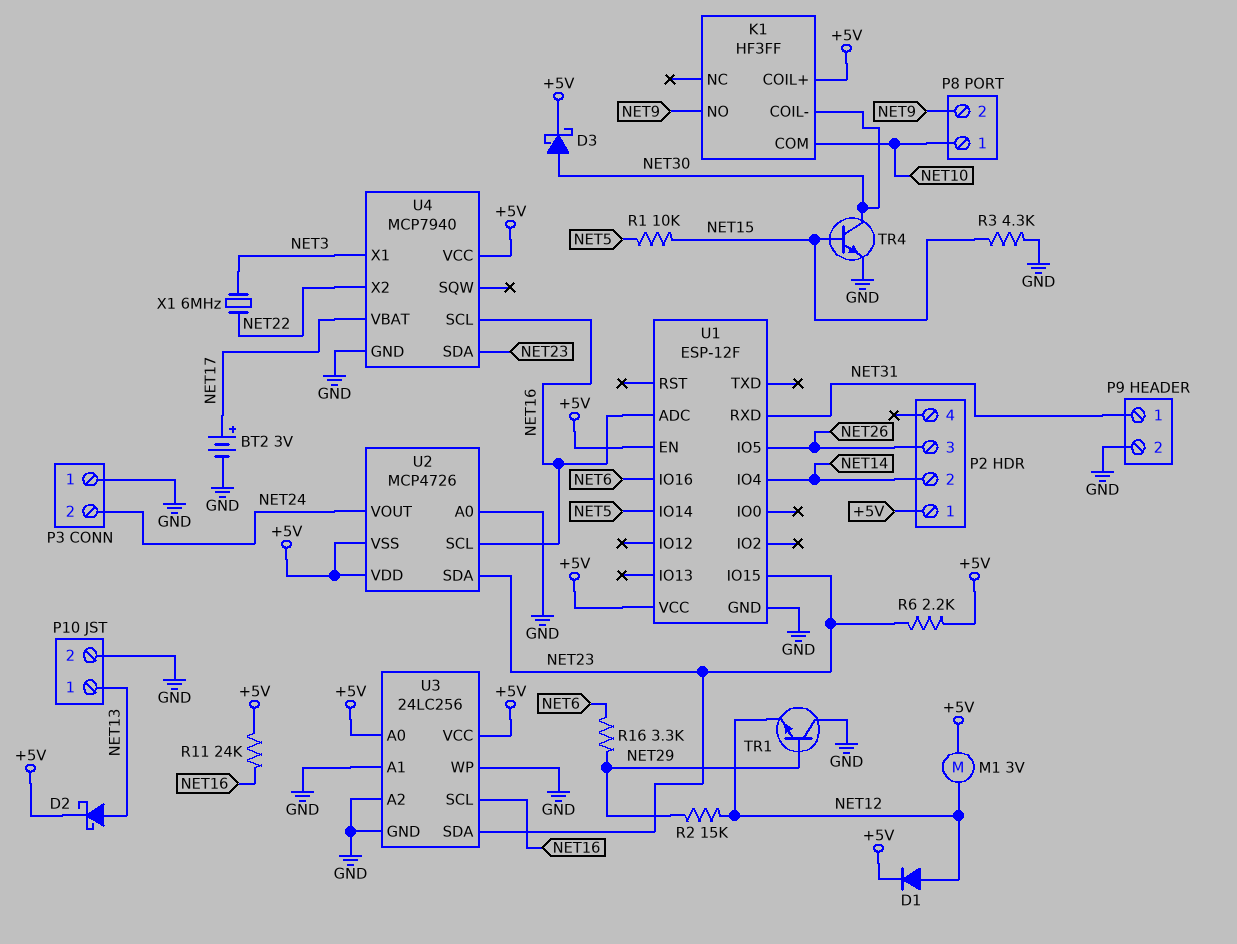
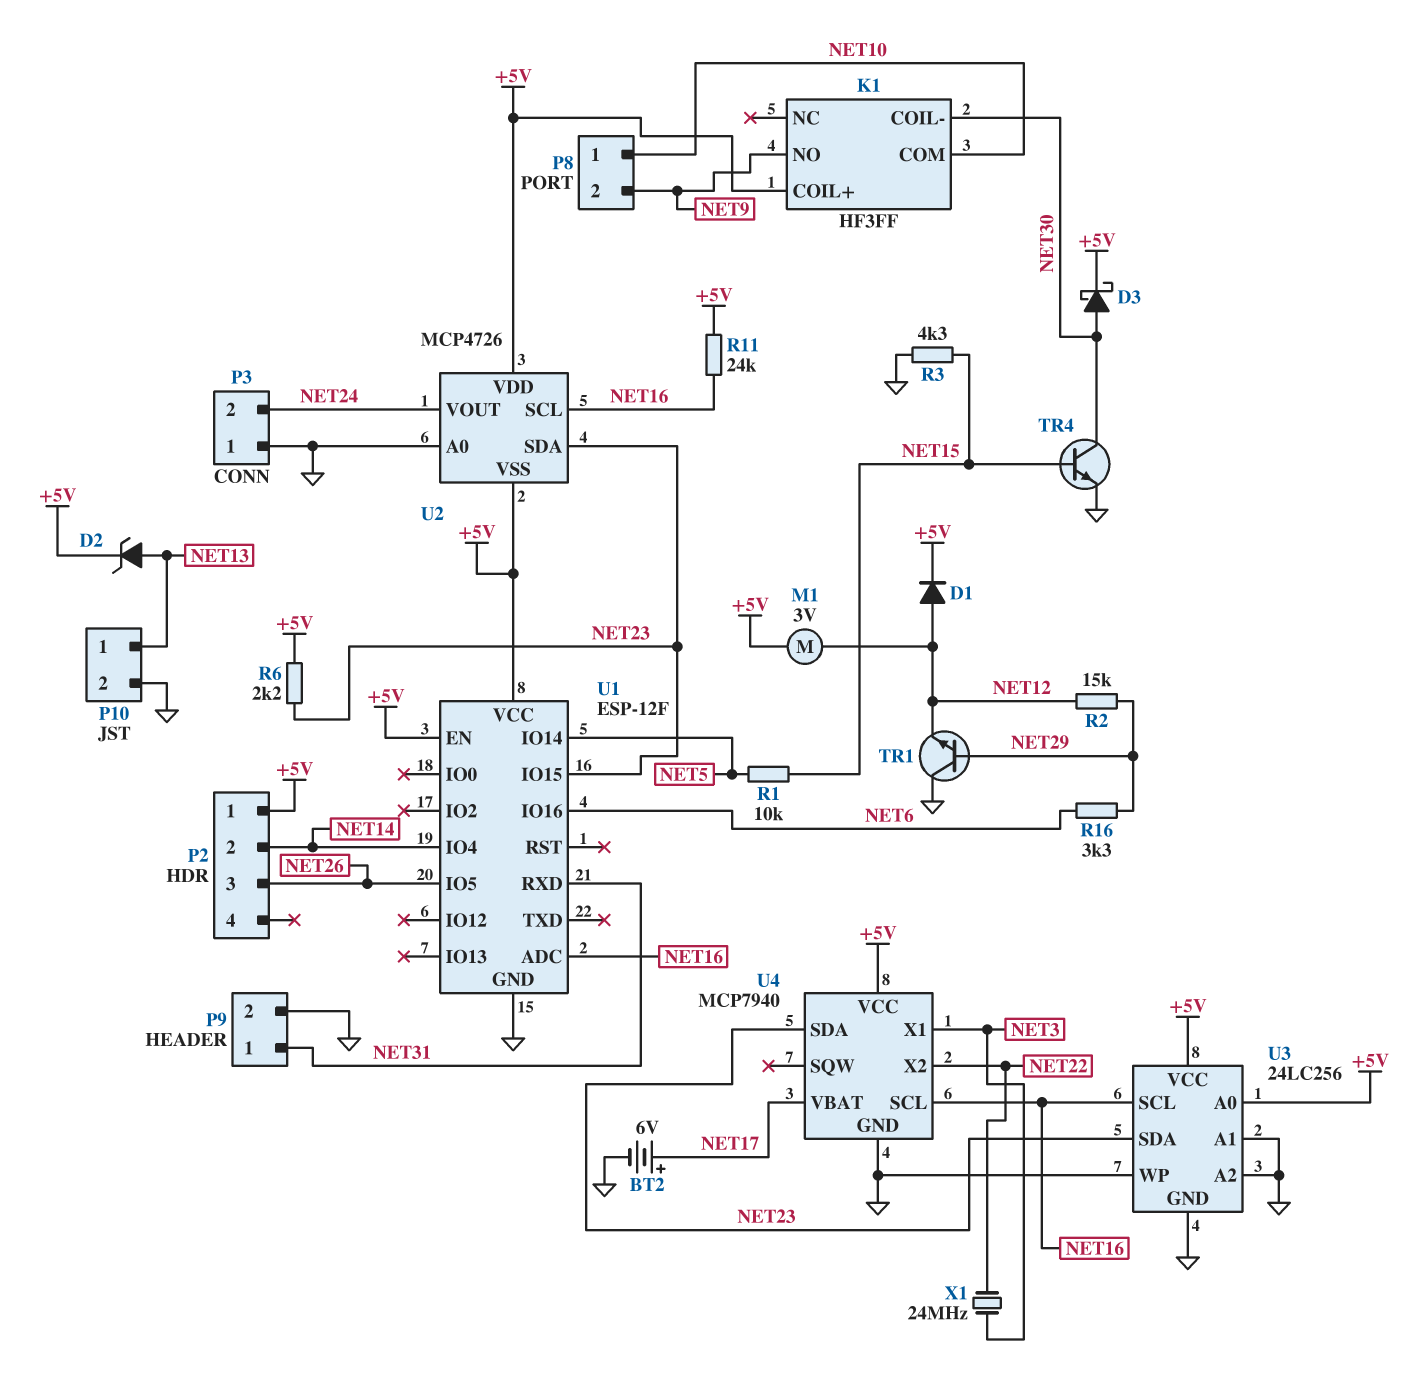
BT2: 3V (plus NET17, minus GND) -> 6V (plus NET17, minus GND)
D2: schottky (A NET13, K +5V) -> zener (A NET13, K +5V)
X1: 6MHz (NET3, NET22) -> 24MHz (NET3, NET22)

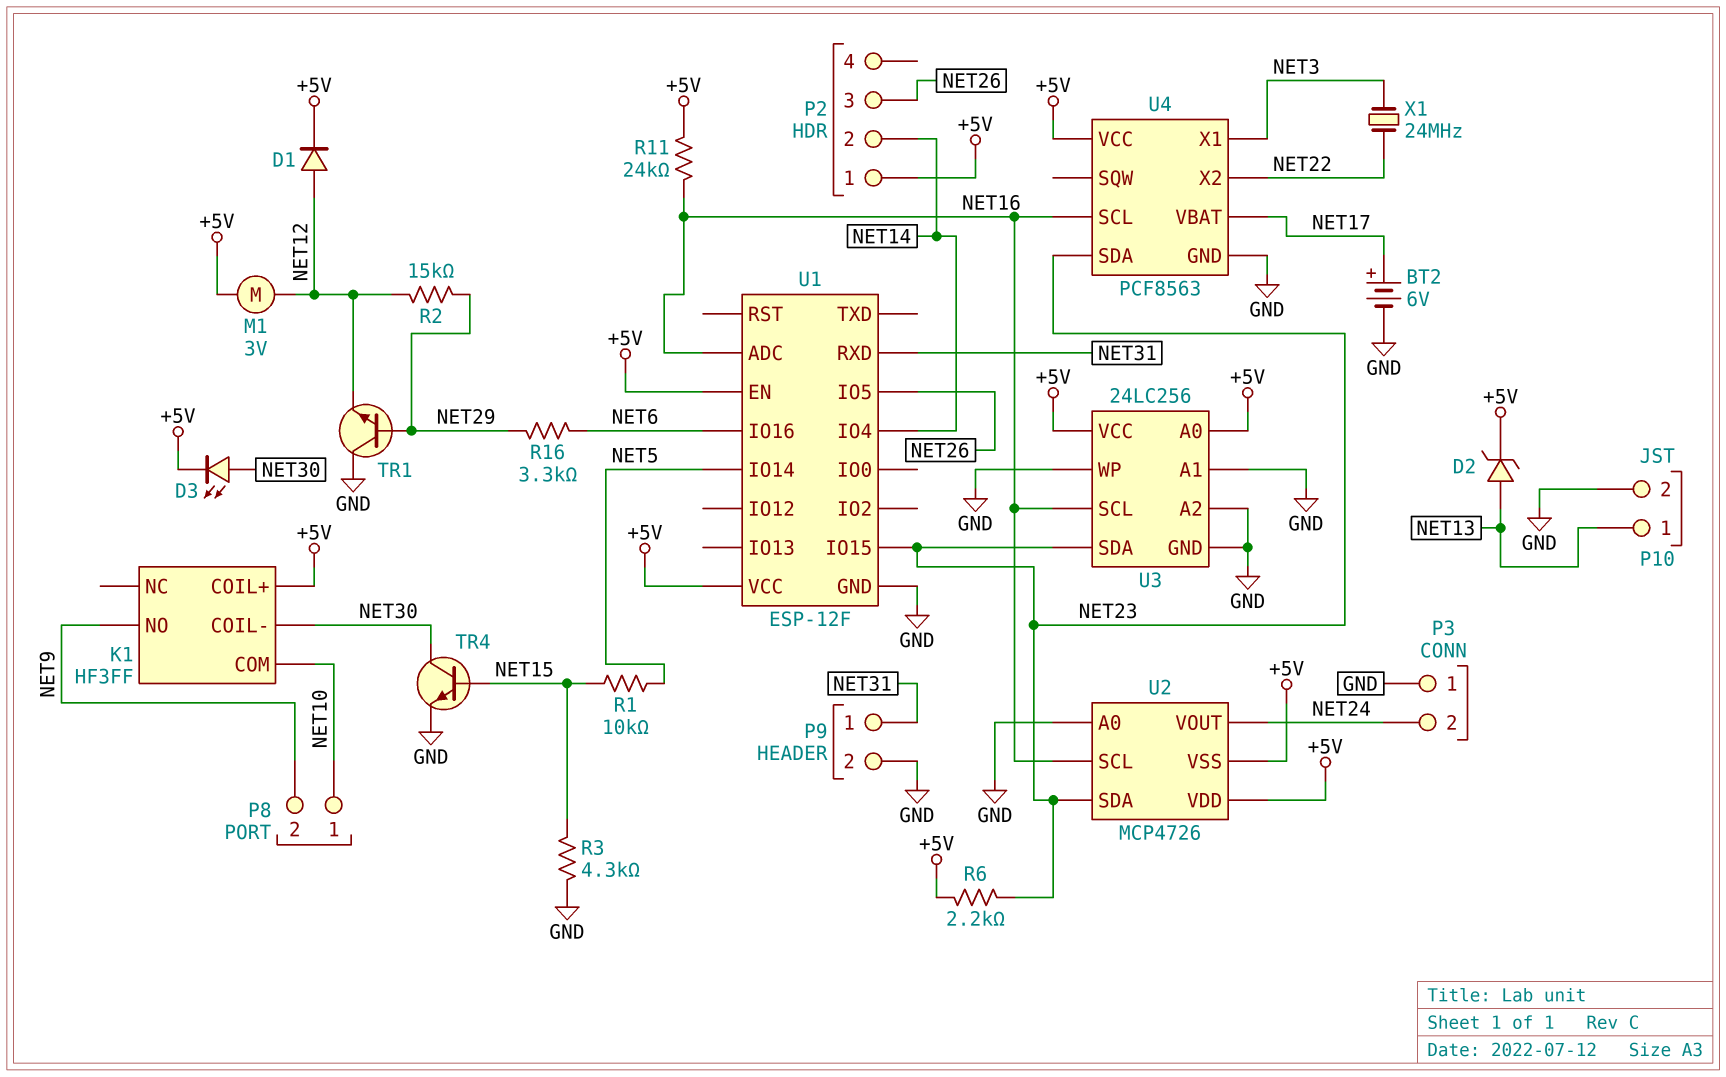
D3: schottky (A NET30, K +5V) -> LED (A NET30, K +5V)
U4: MCP7940 -> PCF8563

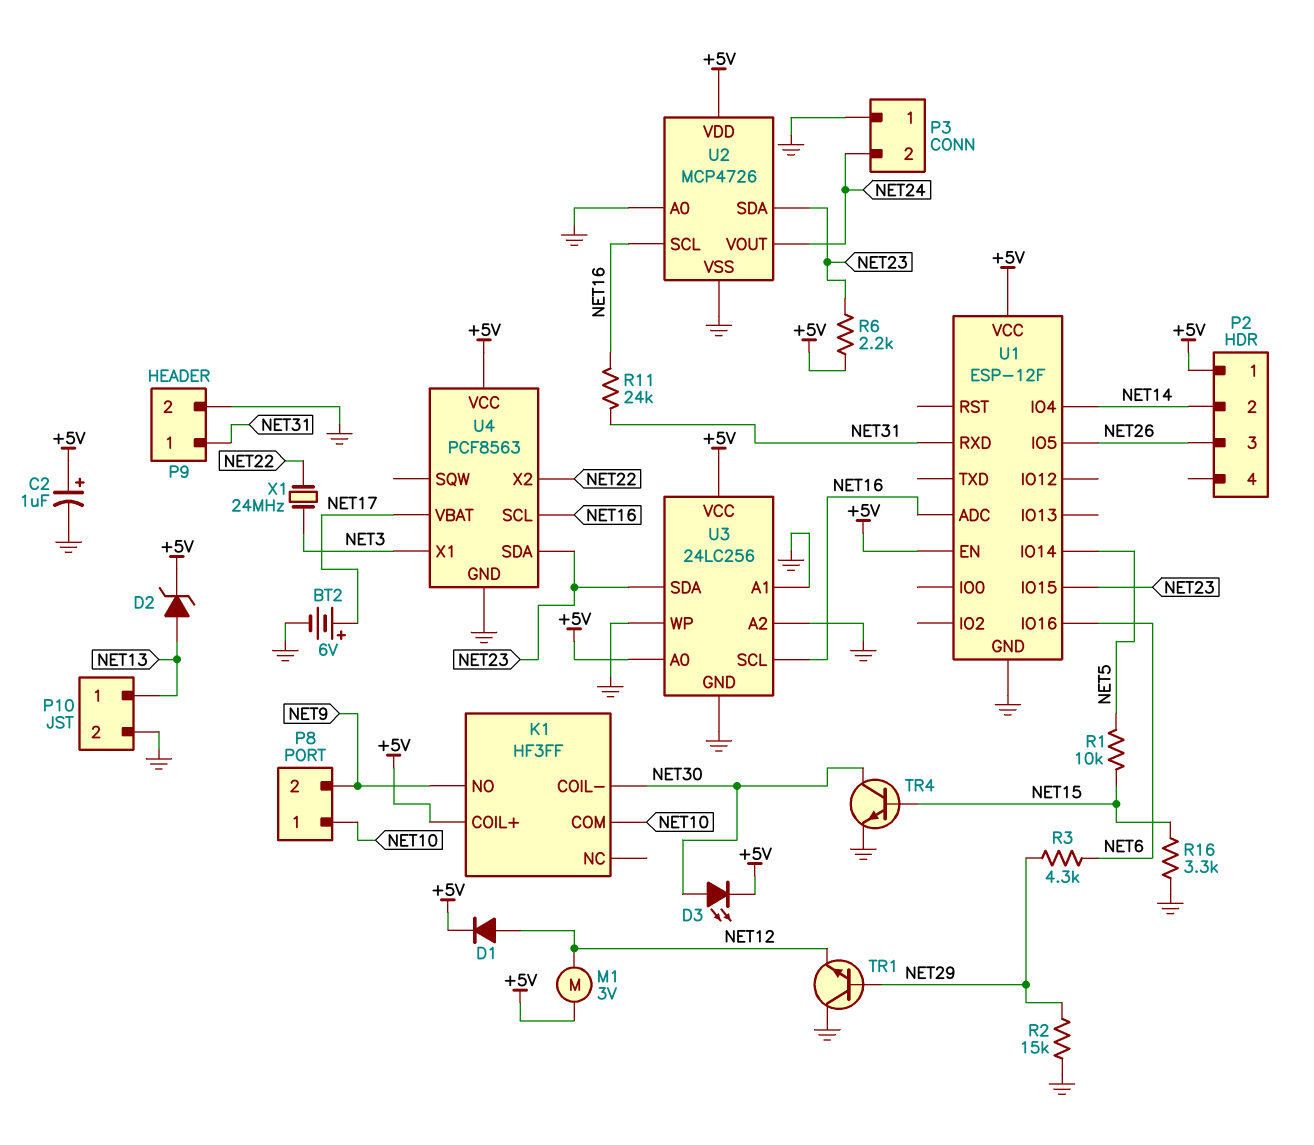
C2: none -> 1uF (plus +5V, minus GND)
R2: 15k (NET12, NET29) -> 15k (GND, NET29)
R3: 4.3k (GND, NET15) -> 4.3k (NET6, NET29)
R11: 24k (+5V, NET16) -> 24k (NET16, NET31)
R16: 3.3k (NET6, NET29) -> 3.3k (GND, NET15)
U2 pin VSS: +5V -> GND

